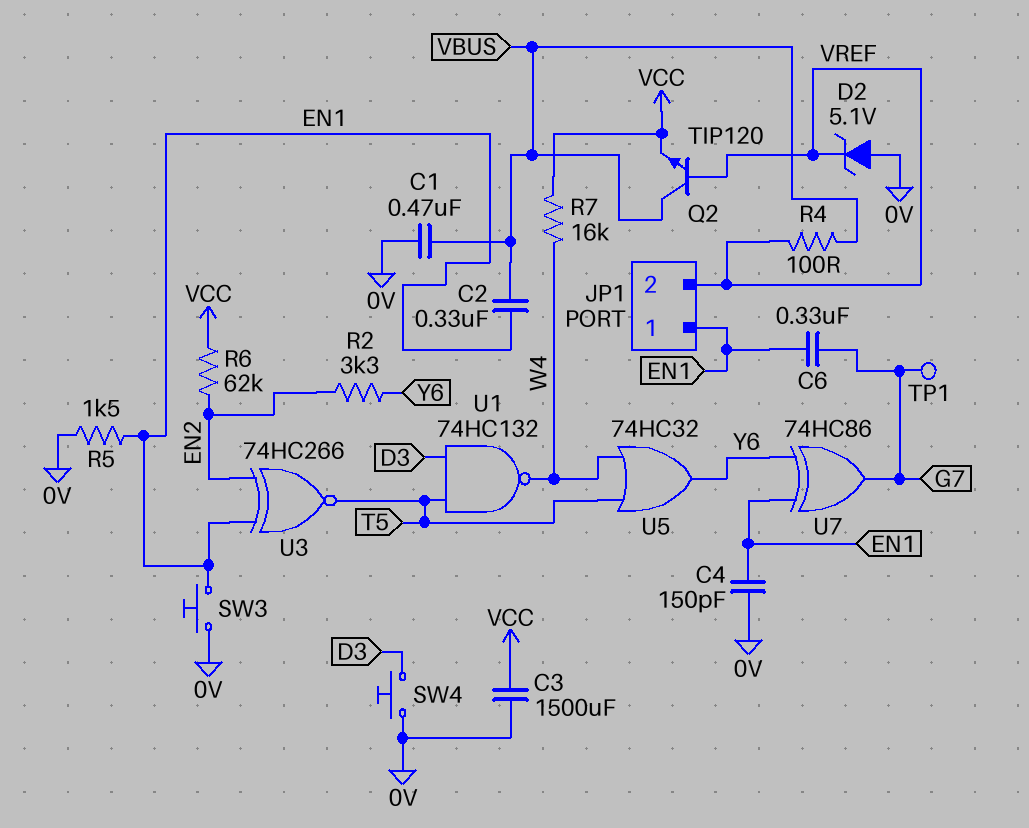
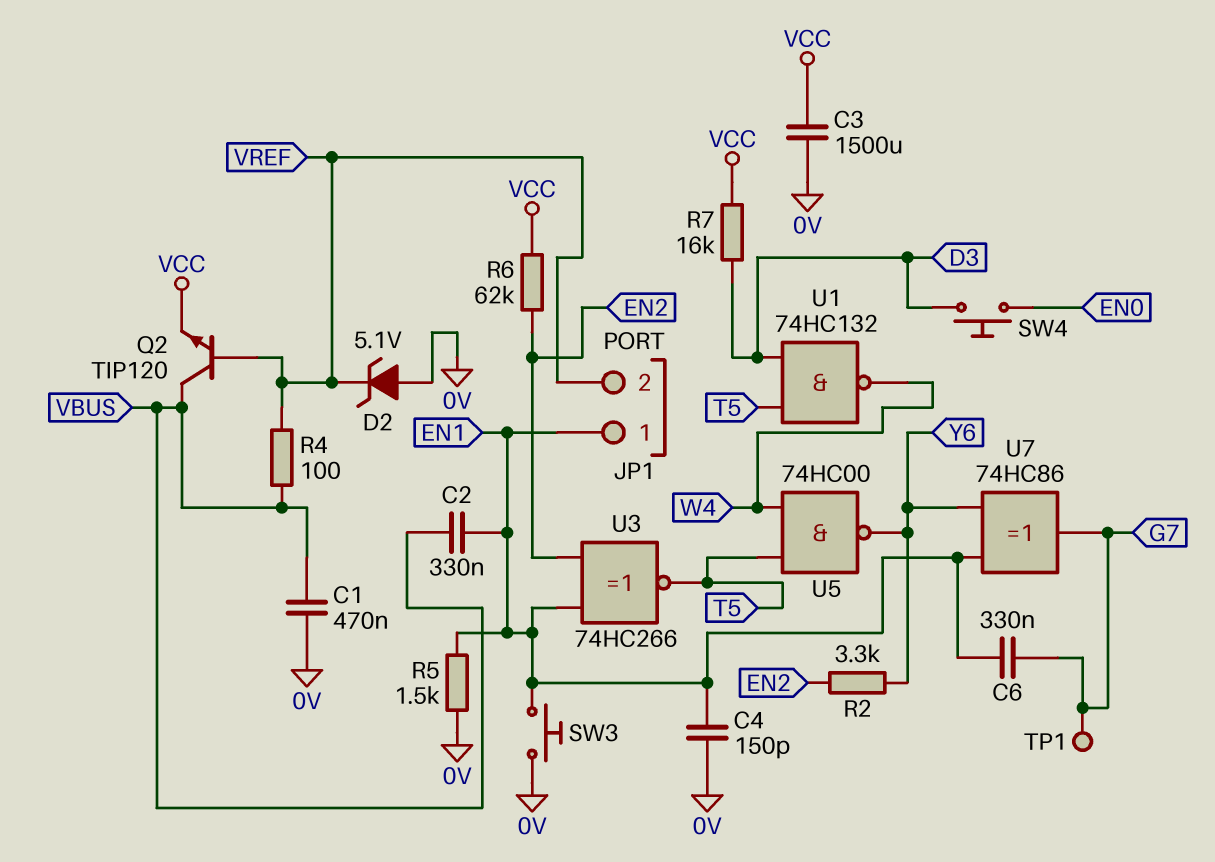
R7: 16k (VCC, W4) -> 16k (D3, VCC)
SW4: button (0V, D3) -> button (D3, EN0)
U5: OR 74HC32 (in T5, in W4, out Y6) -> NAND 74HC00 (in T5, in W4, out Y6)

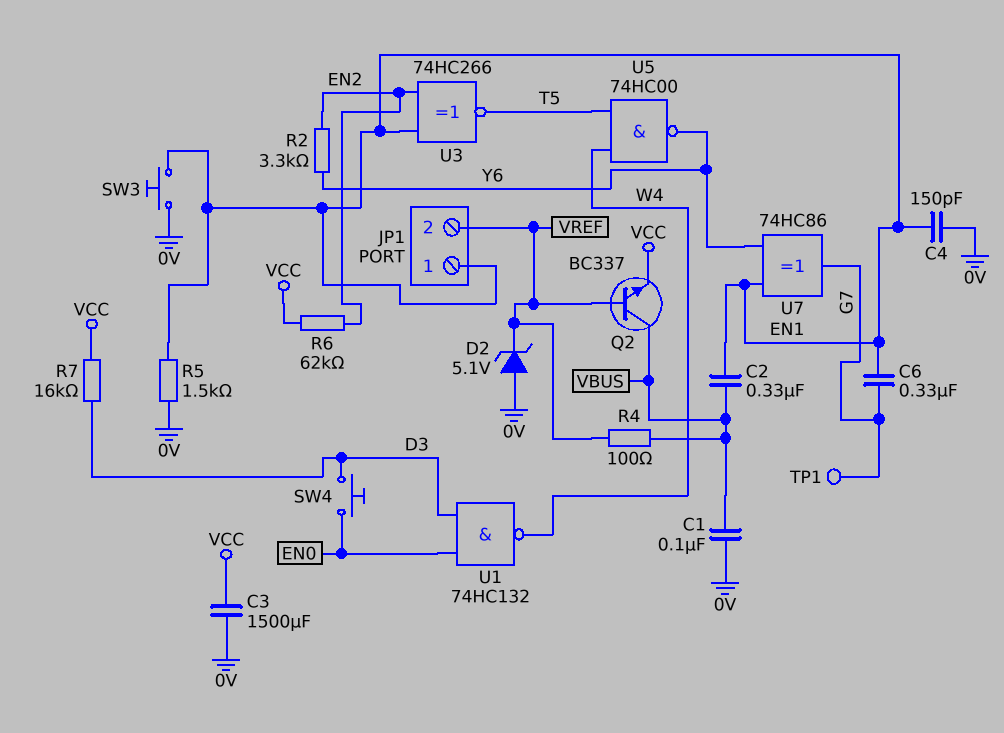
C1: 470nF (0V, VBUS) -> 100nF (0V, VBUS)
Q2: NPN TIP120 (B VREF, C VBUS, E VCC) -> NPN BC337 (B VREF, C VBUS, E VCC)
U1: NAND 74HC132 (in D3, in T5, out W4) -> NAND 74HC132 (in D3, in EN0, out W4)

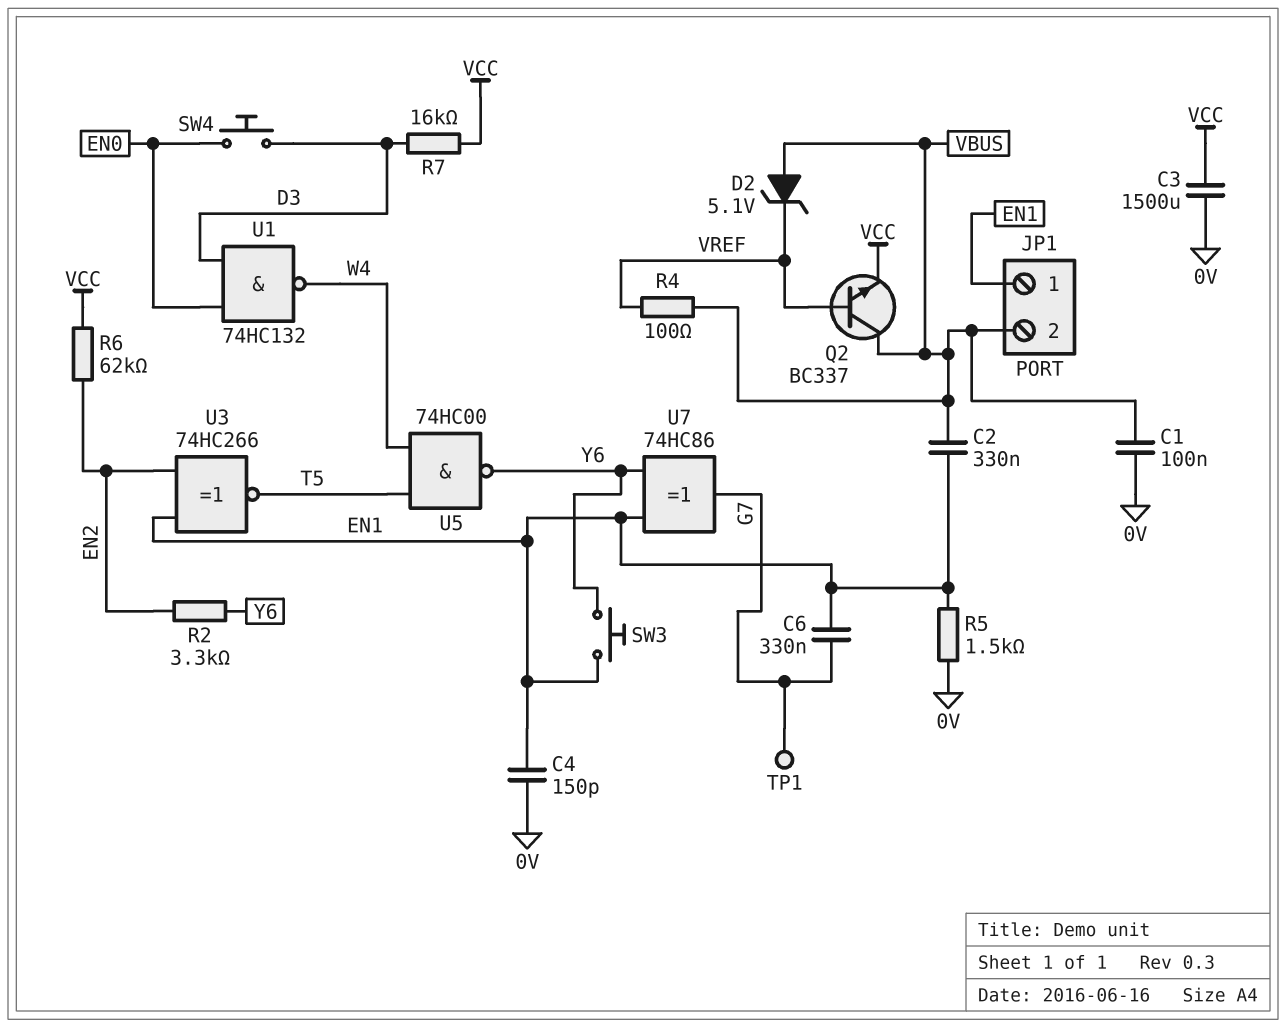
D2: zener 5.1V (A 0V, K VREF) -> zener 5.1V (A VBUS, K VREF)
JP1 pin 2: VREF -> VBUS
SW3: button (0V, EN1) -> button (EN1, Y6)

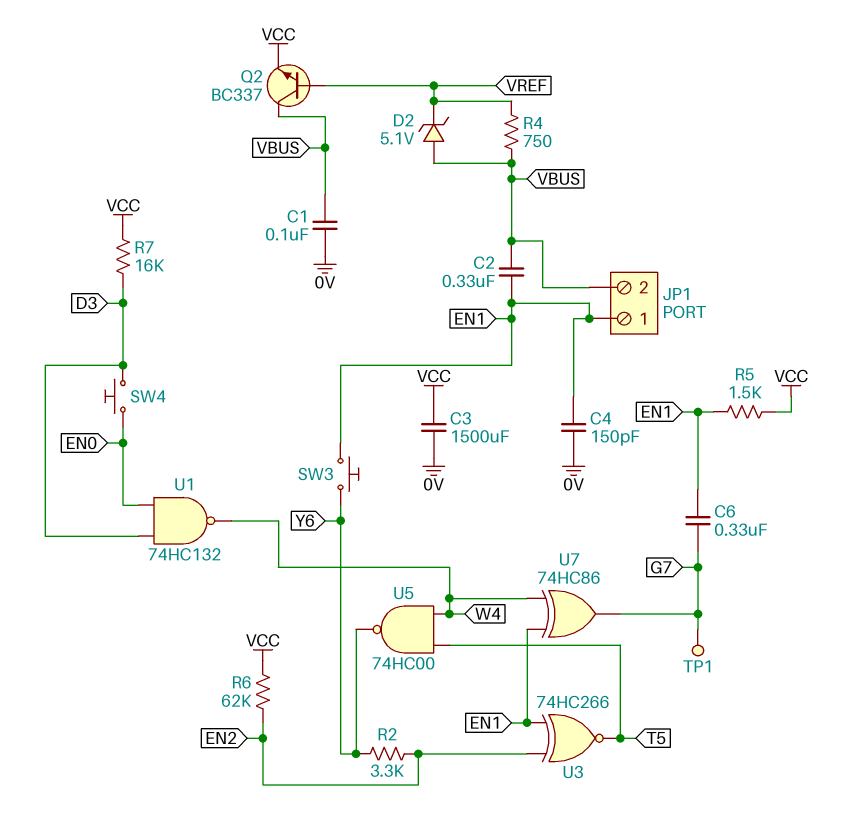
R4: 100 (VBUS, VREF) -> 750 (VBUS, VREF)
R5: 1.5k (0V, EN1) -> 1.5k (EN1, VCC)
U7: XOR 74HC86 (in EN1, in Y6, out G7) -> XOR 74HC86 (in EN1, in W4, out G7)

